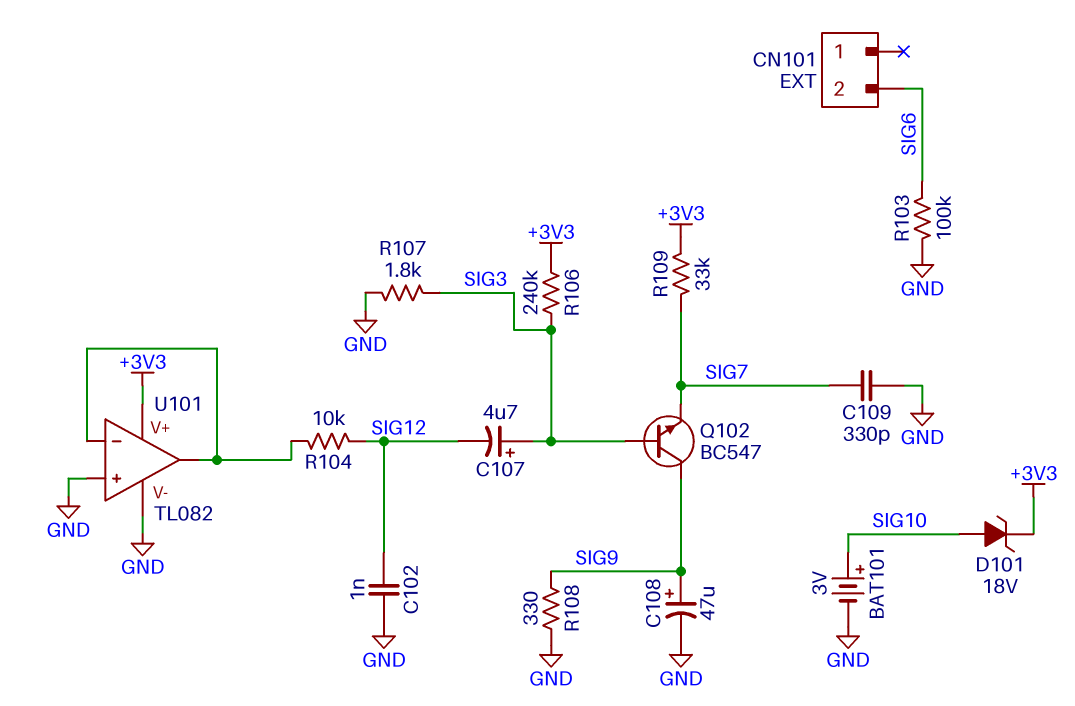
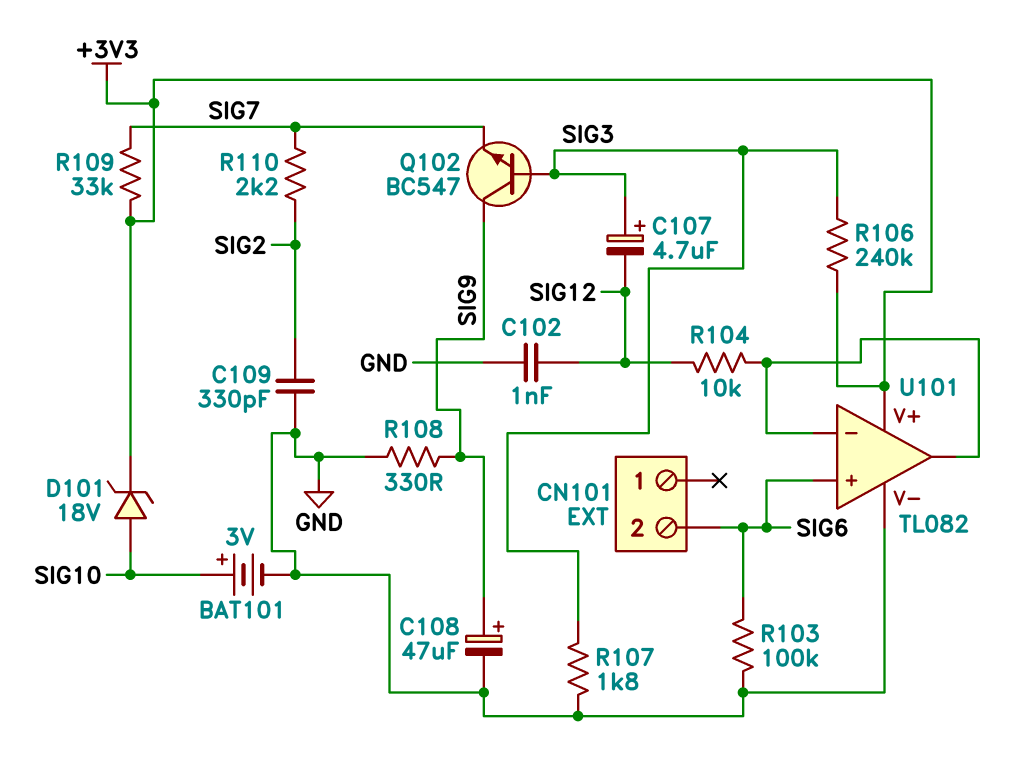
C109: 330pF (GND, SIG7) -> 330pF (GND, SIG2)
R110: none -> 2.2k (SIG2, SIG7)
U101 pin in+: GND -> SIG6

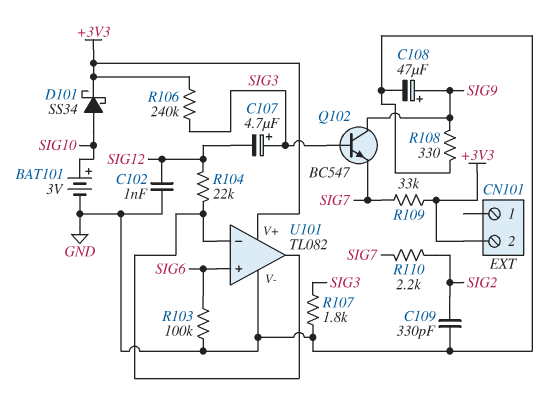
CN101 pin 2: SIG6 -> +3V3
D101: zener 18V (A SIG10, K +3V3) -> schottky SS34 (A SIG10, K +3V3)
R104: 10k (SIG12, U101/in-) -> 22k (SIG12, U101/in-)

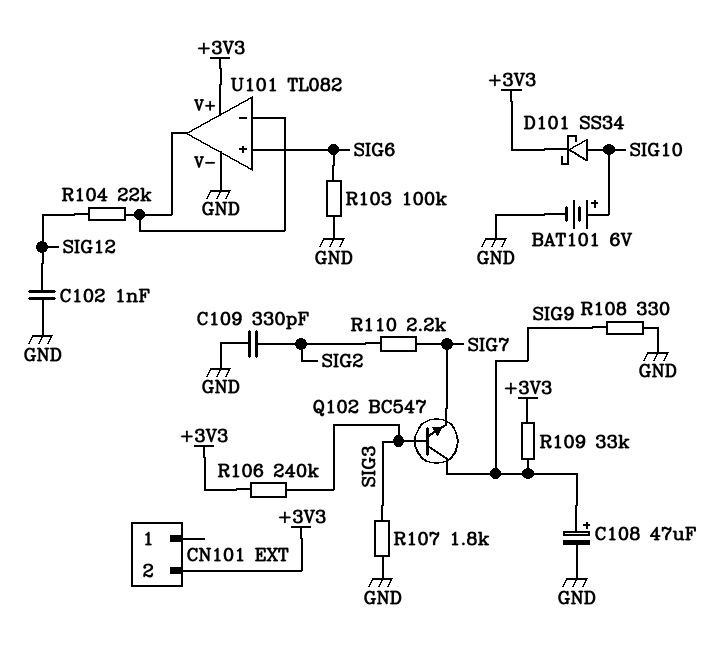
BAT101: 3V (plus SIG10, minus GND) -> 6V (plus SIG10, minus GND)
C107: 4.7uF (plus SIG3, minus SIG12) -> none
R109: 33k (+3V3, SIG7) -> 33k (+3V3, SIG9)

